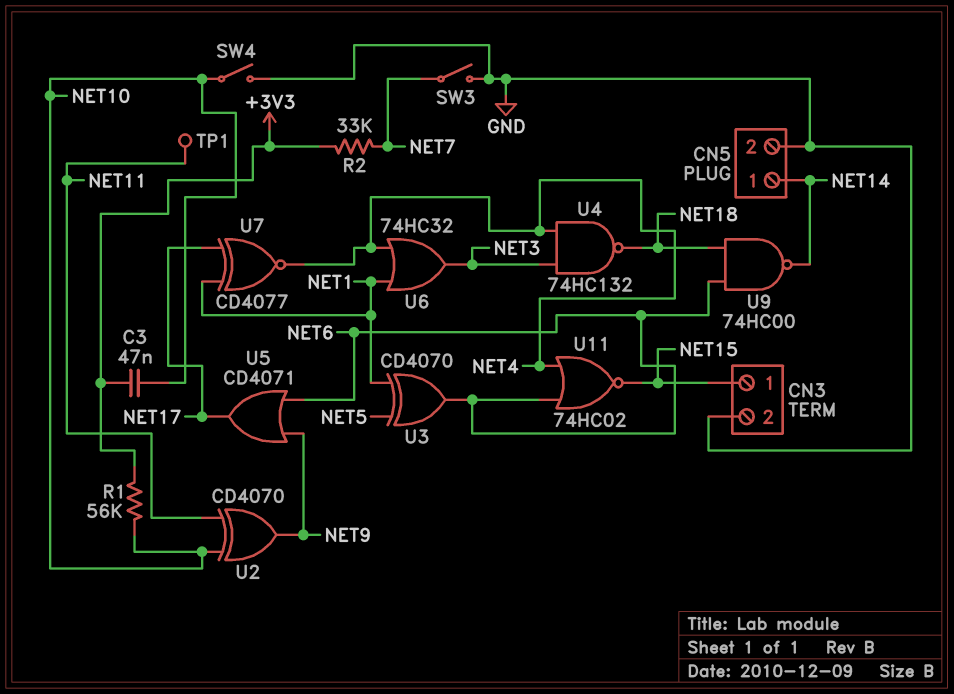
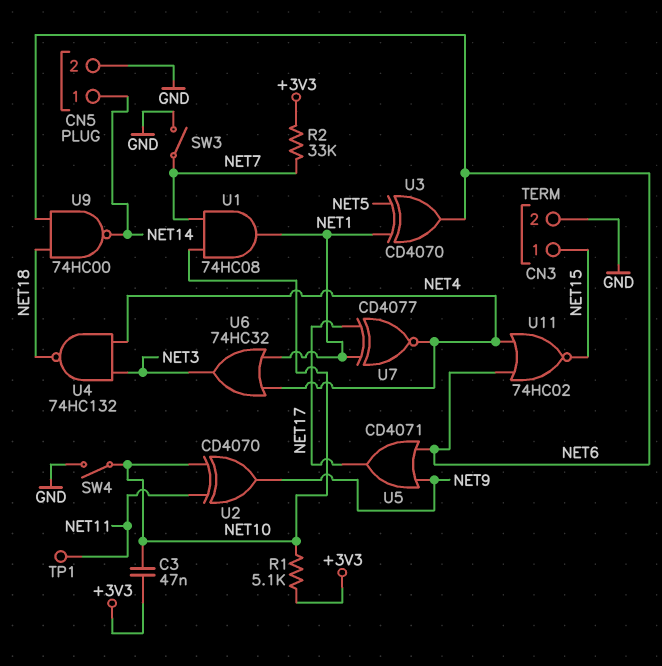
R1: 56k (+3V3, NET10) -> 5.1k (+3V3, NET10)
U1: none -> AND 74HC08 (in NET7, in NET10, out NET1)

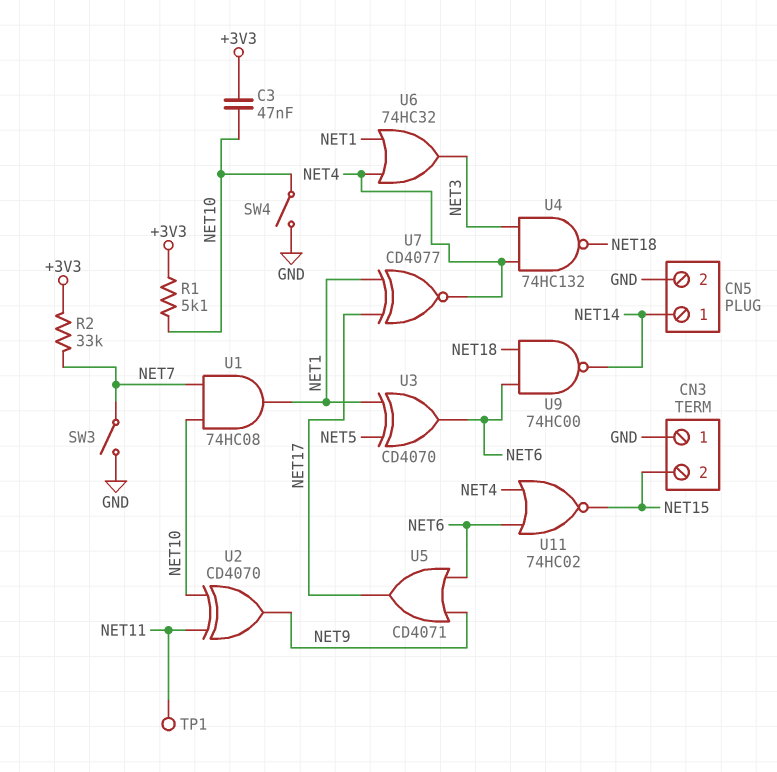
CN3 pin 1: NET15 -> GND
CN3 pin 2: GND -> NET15

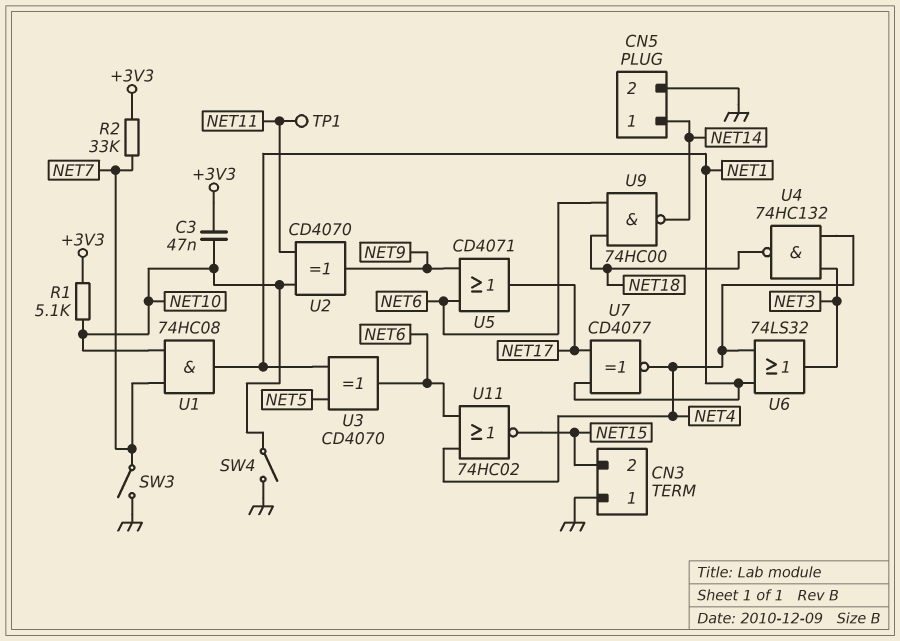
U6: OR 74HC32 (in NET1, in NET4, out NET3) -> OR 74LS32 (in NET1, in NET4, out NET3)

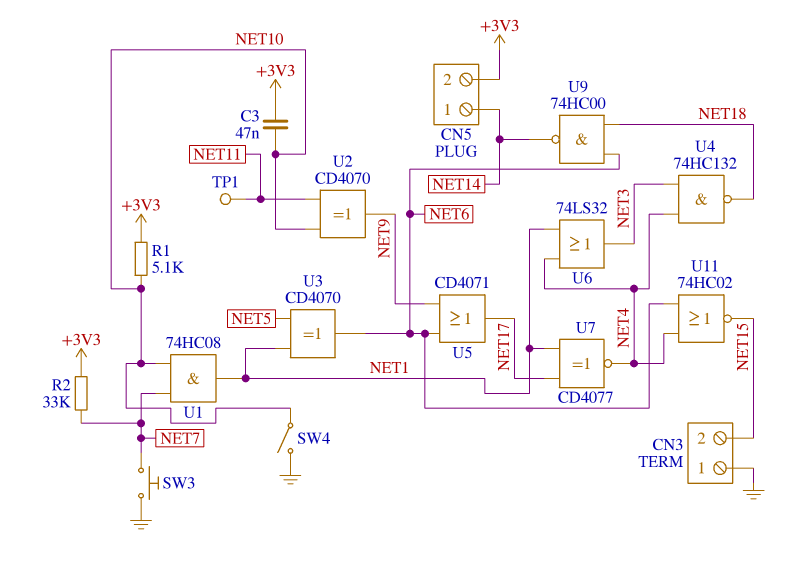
CN5 pin 2: GND -> +3V3
SW3: switch (GND, NET7) -> button (GND, NET7)

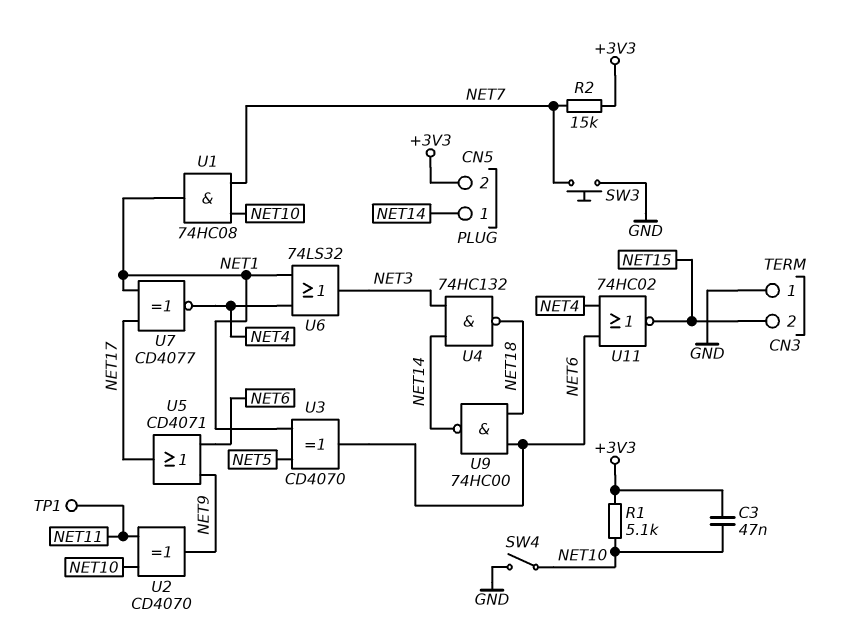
R2: 33k (+3V3, NET7) -> 15k (+3V3, NET7)
U4: NAND 74HC132 (in NET3, in NET4, out NET18) -> NAND 74HC132 (in NET3, in NET14, out NET18)

